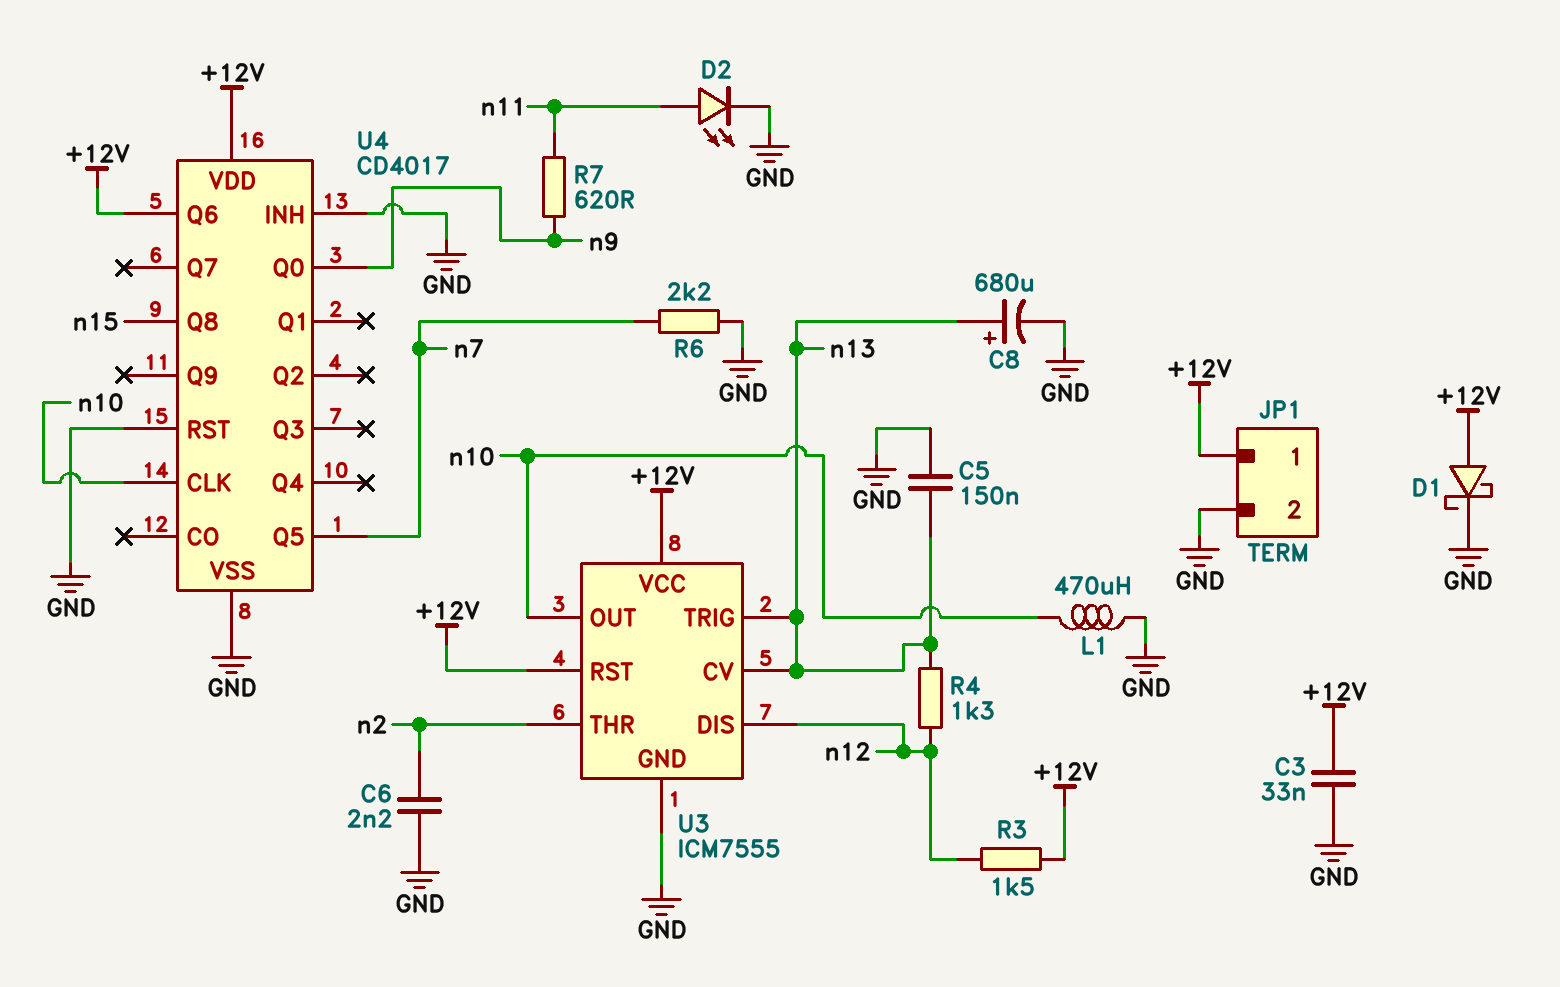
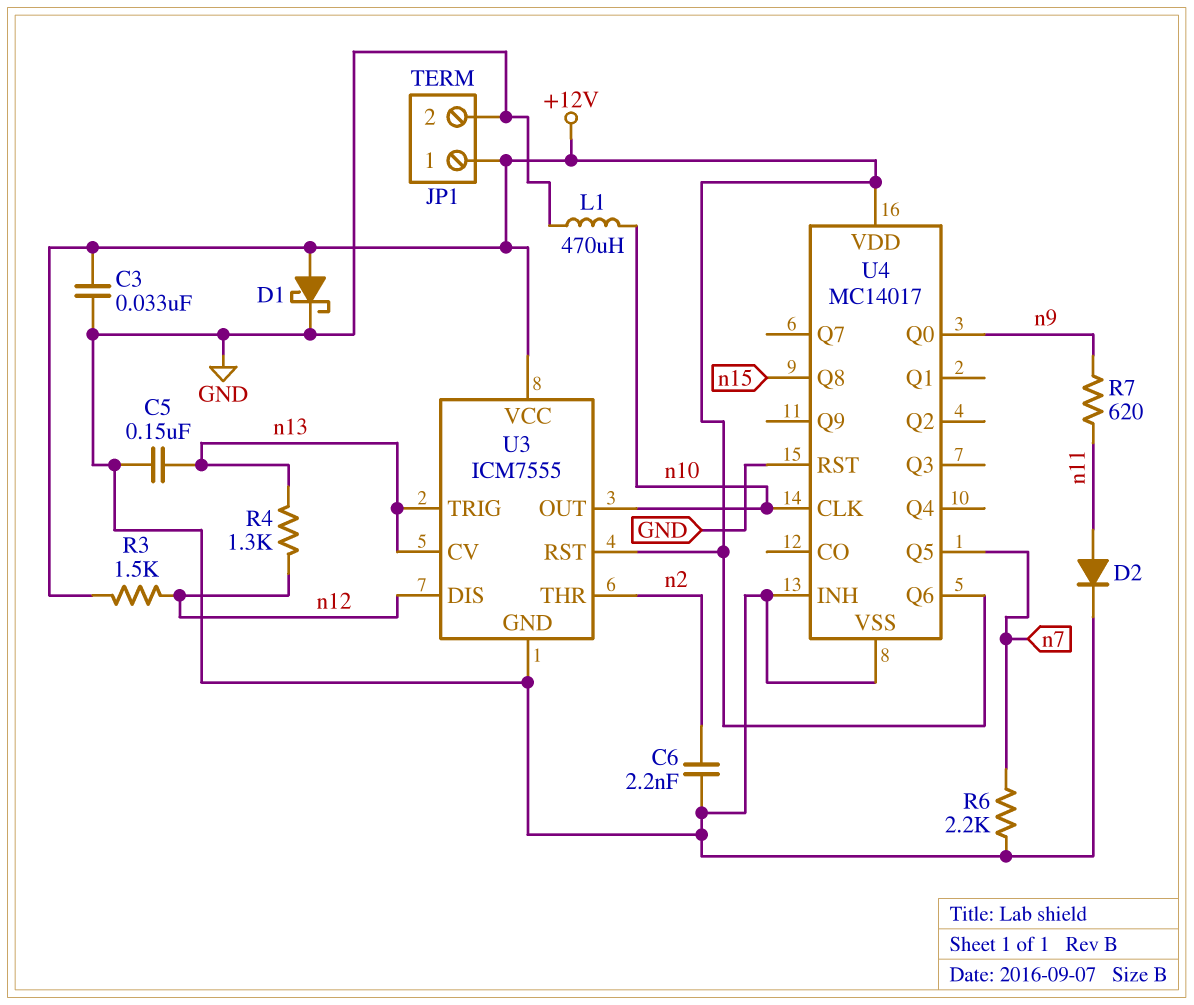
C8: 680uF (plus n13, minus GND) -> none
D2: LED (A n11, K GND) -> diode (A n11, K GND)
U4: CD4017 -> MC14017

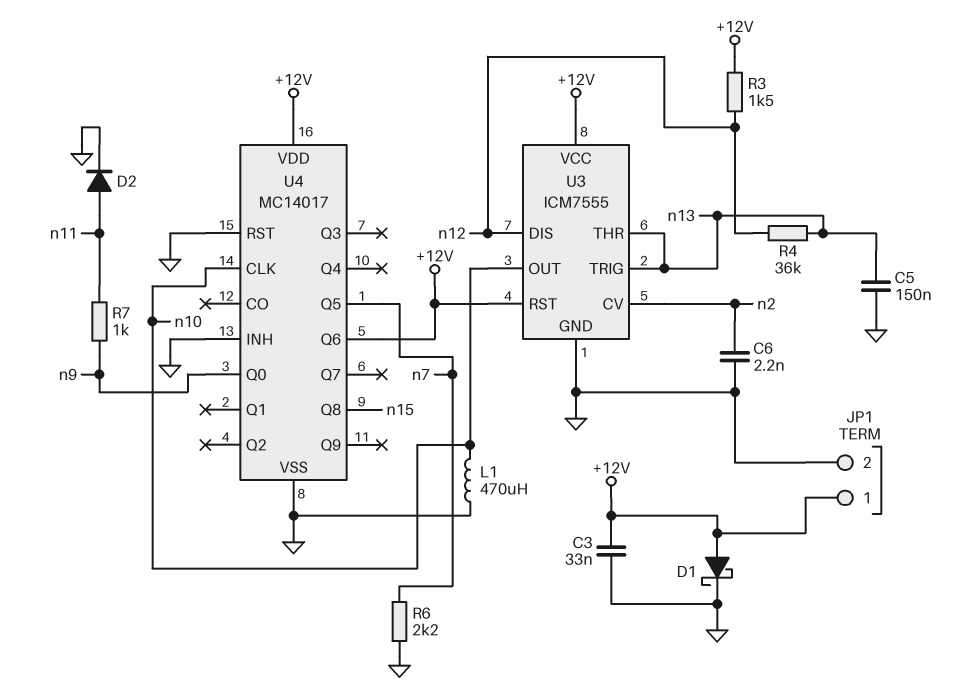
R4: 1.3k (n12, n13) -> 36k (n12, n13)
R7: 620 (n9, n11) -> 1k (n9, n11)
U3 pin CV: n13 -> n2
U3 pin THR: n2 -> n13

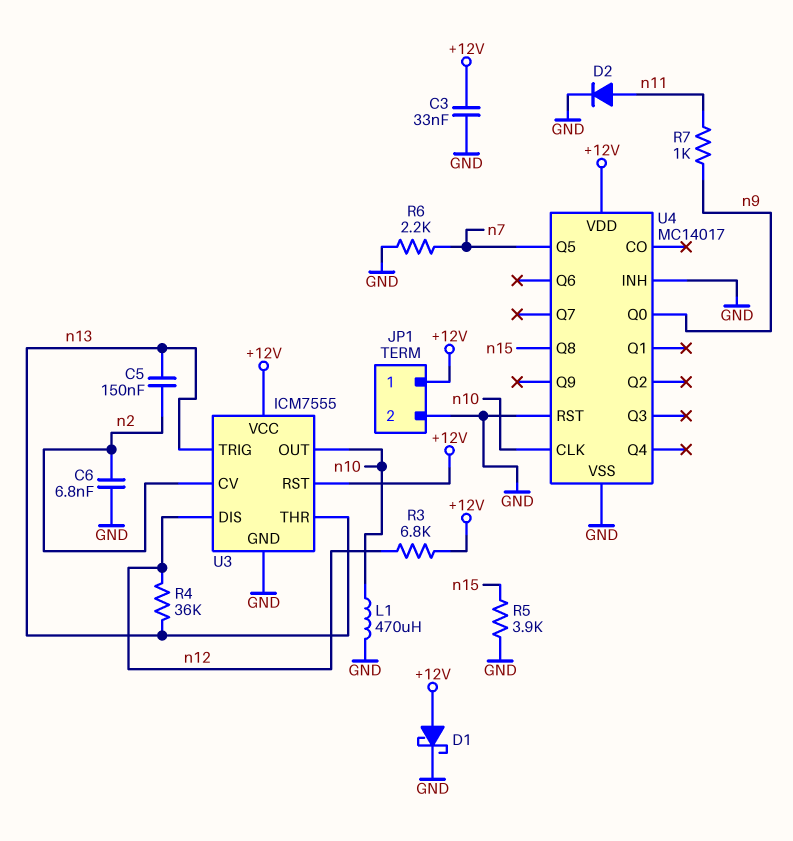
C5: 150nF (GND, n13) -> 150nF (n2, n13)
C6: 2.2nF (GND, n2) -> 6.8nF (GND, n2)
R3: 1.5k (+12V, n12) -> 6.8k (+12V, n12)
R5: none -> 3.9k (GND, n15)
U4 pin Q6: +12V -> none

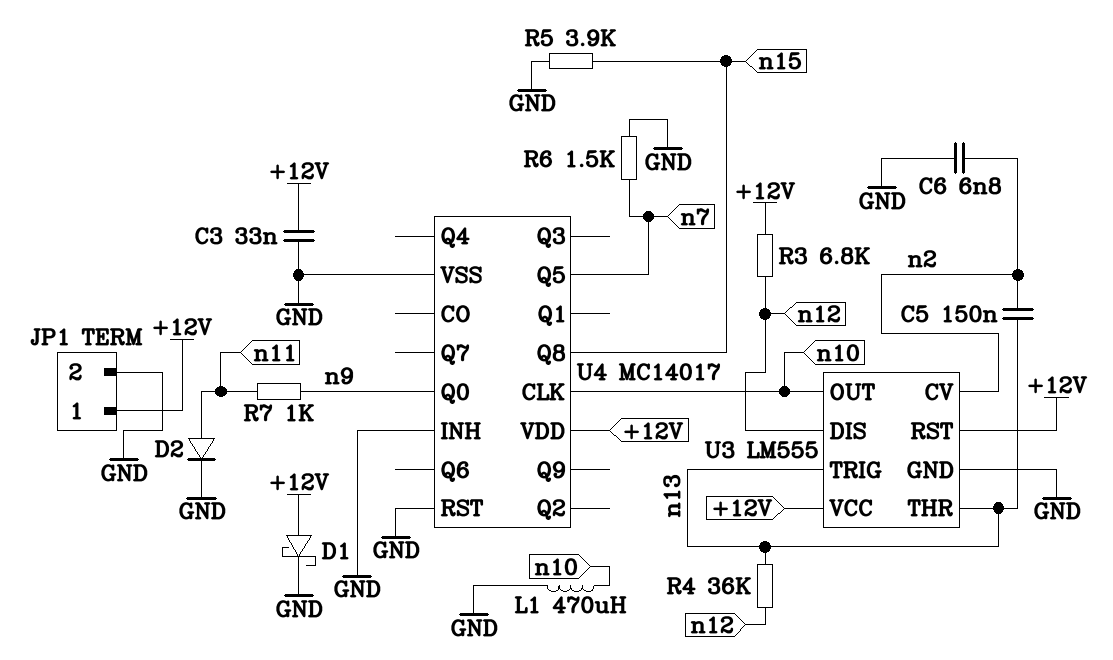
R6: 2.2k (GND, n7) -> 1.5k (GND, n7)
U3: ICM7555 -> LM555

